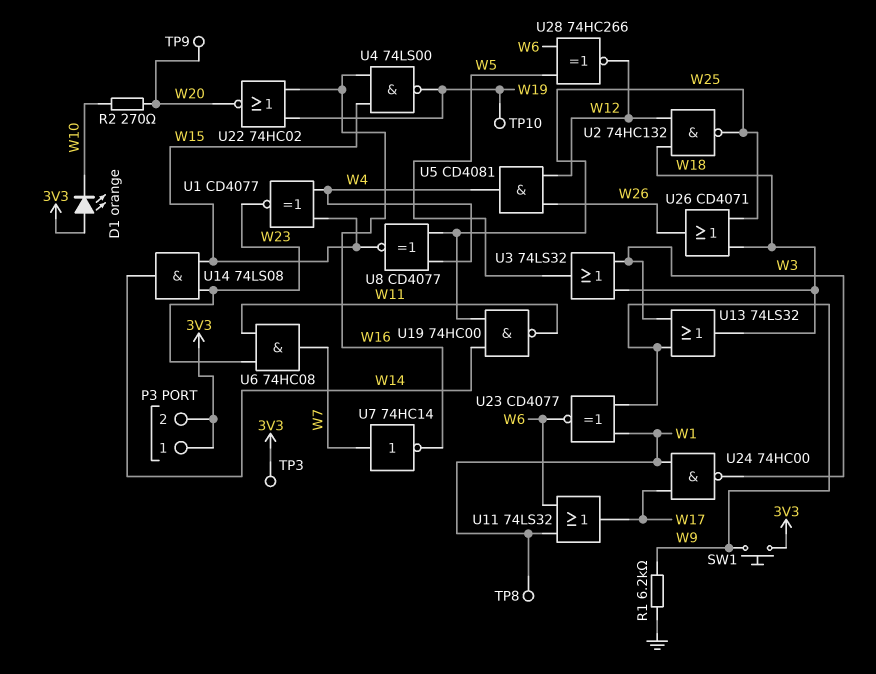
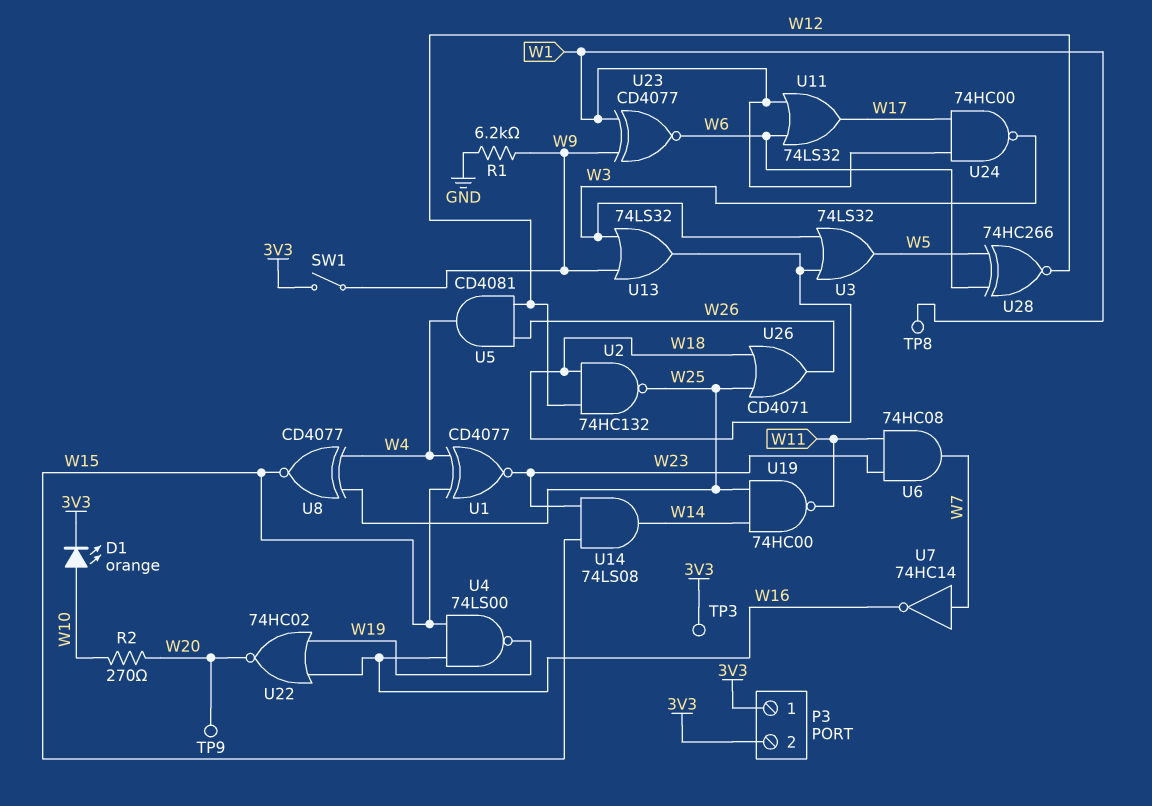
D1: LED orange (A 3V3, K W10) -> LED orange (A W10, K 3V3)
SW1: button (3V3, W9) -> switch (3V3, W9)
TP10: test point (W19) -> none

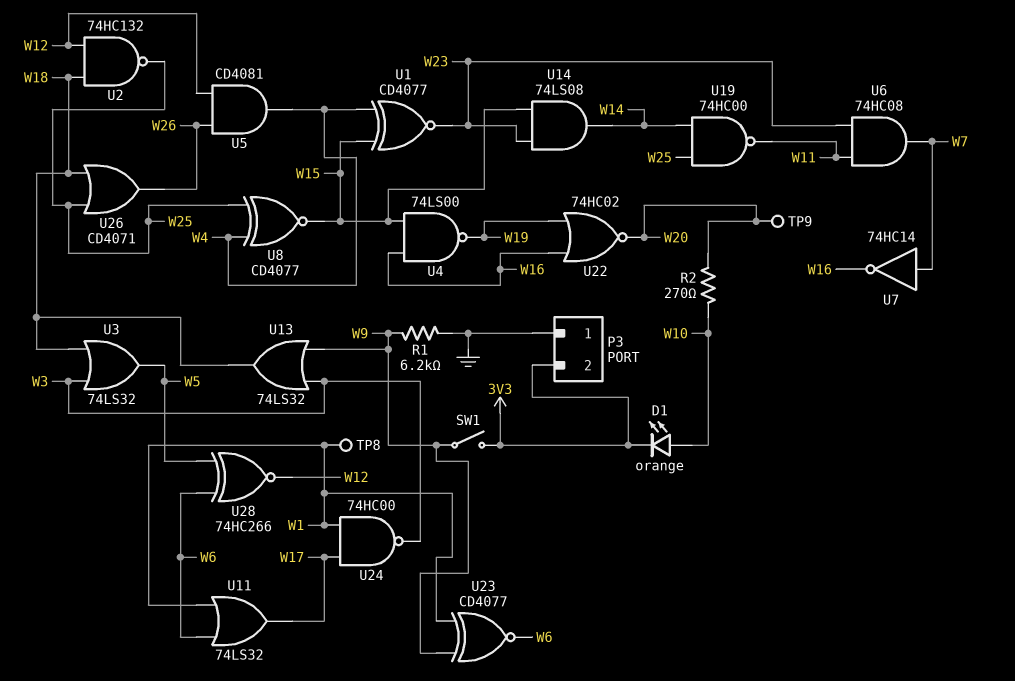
P3 pin 1: 3V3 -> GND
TP3: test point (3V3) -> none

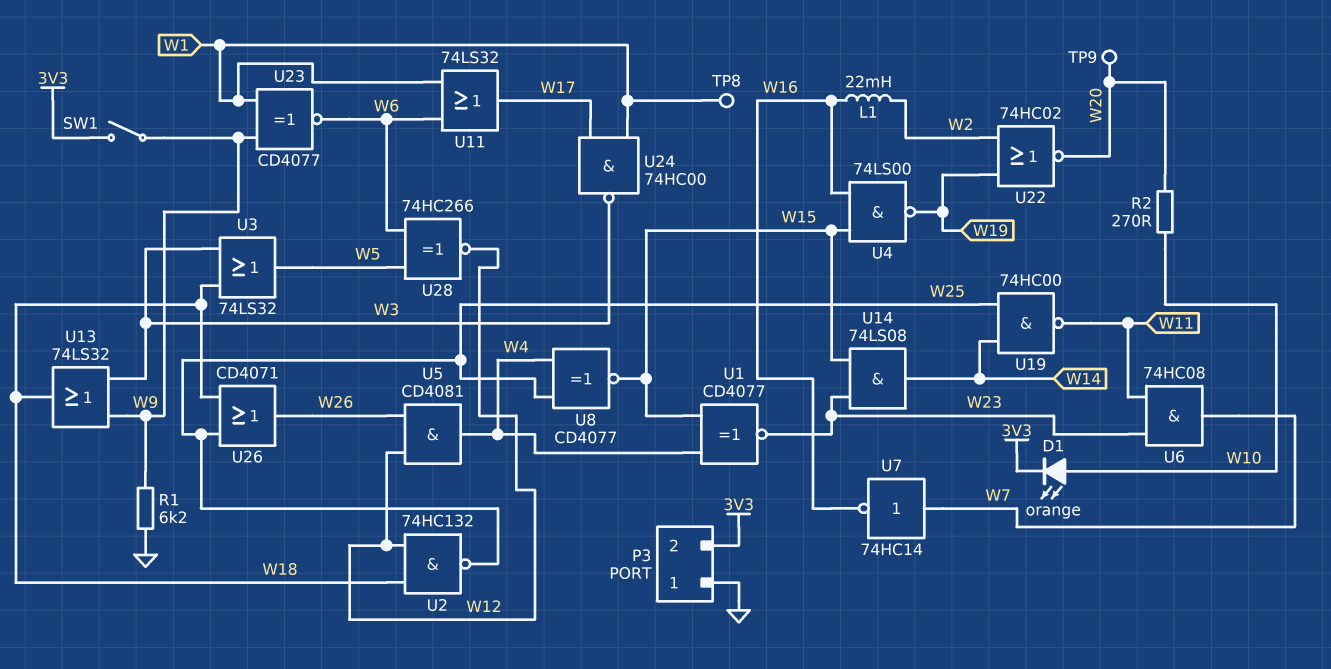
L1: none -> 22mH (W2, W16)
U22: NOR 74HC02 (in W16, in W19, out W20) -> NOR 74HC02 (in W2, in W19, out W20)

